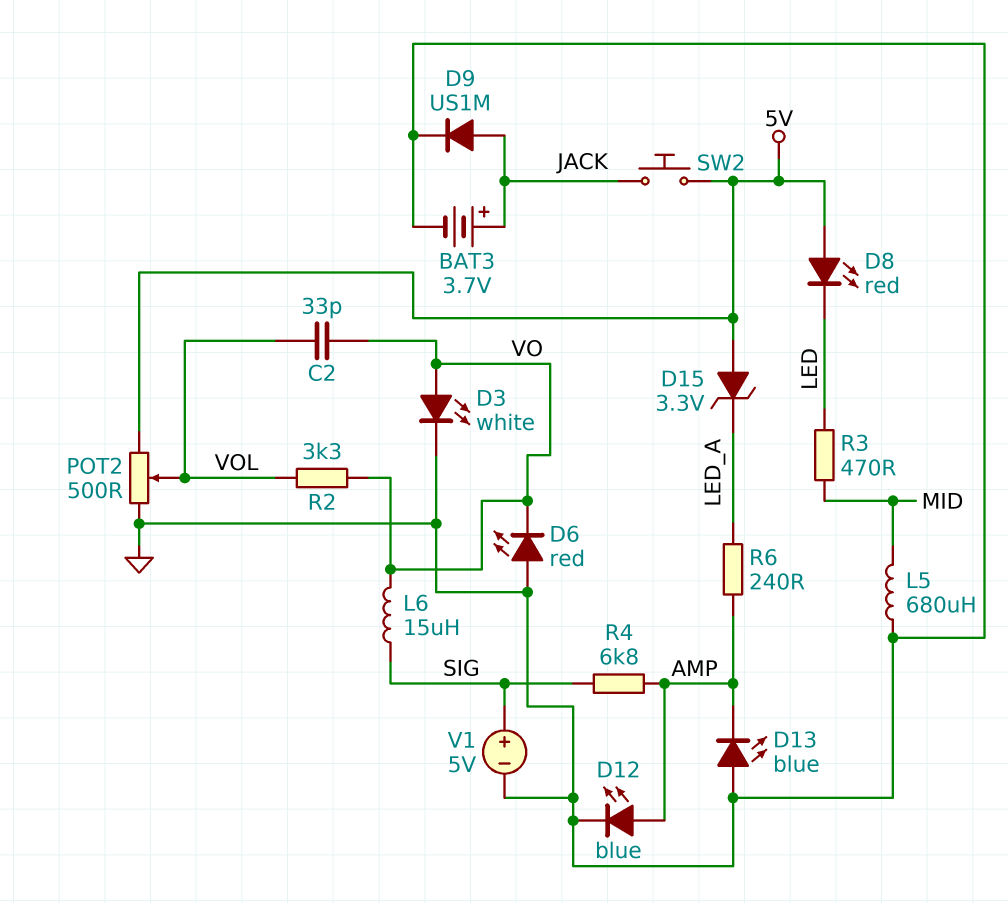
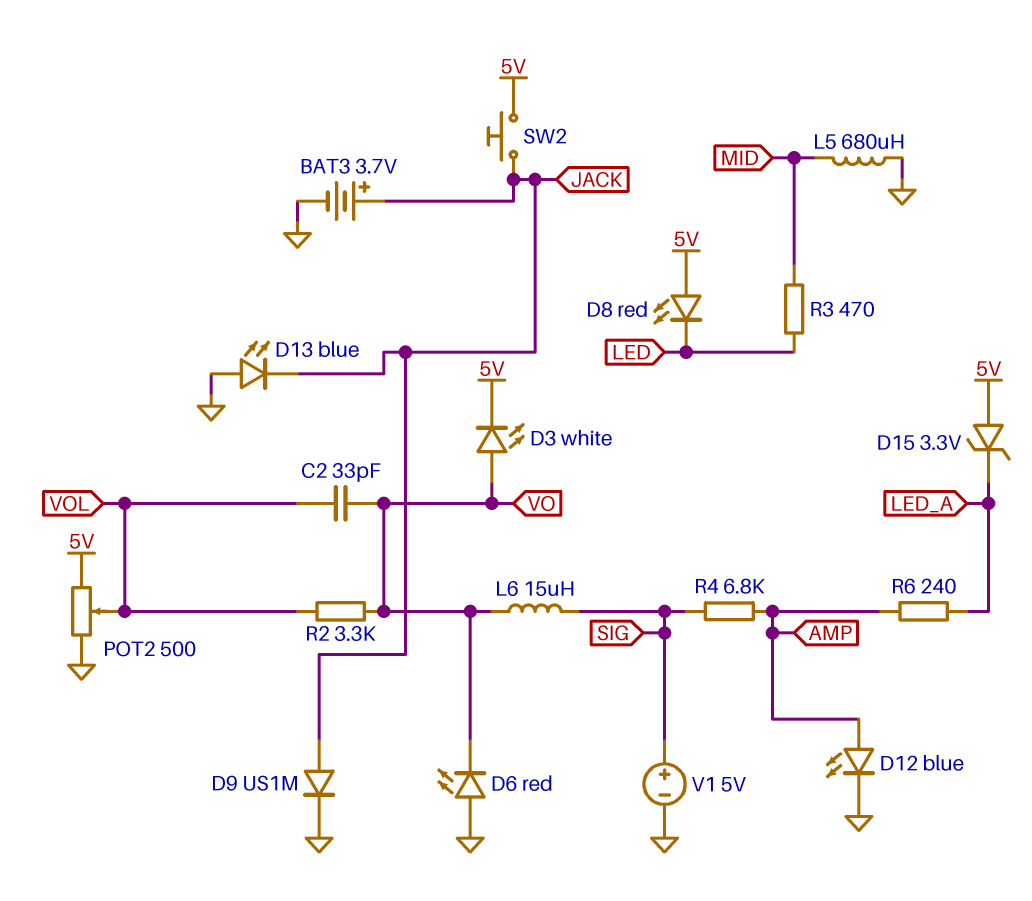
D3: LED white (A VO, K GND) -> LED white (A VO, K 5V)
D13: LED blue (A GND, K AMP) -> LED blue (A GND, K JACK)

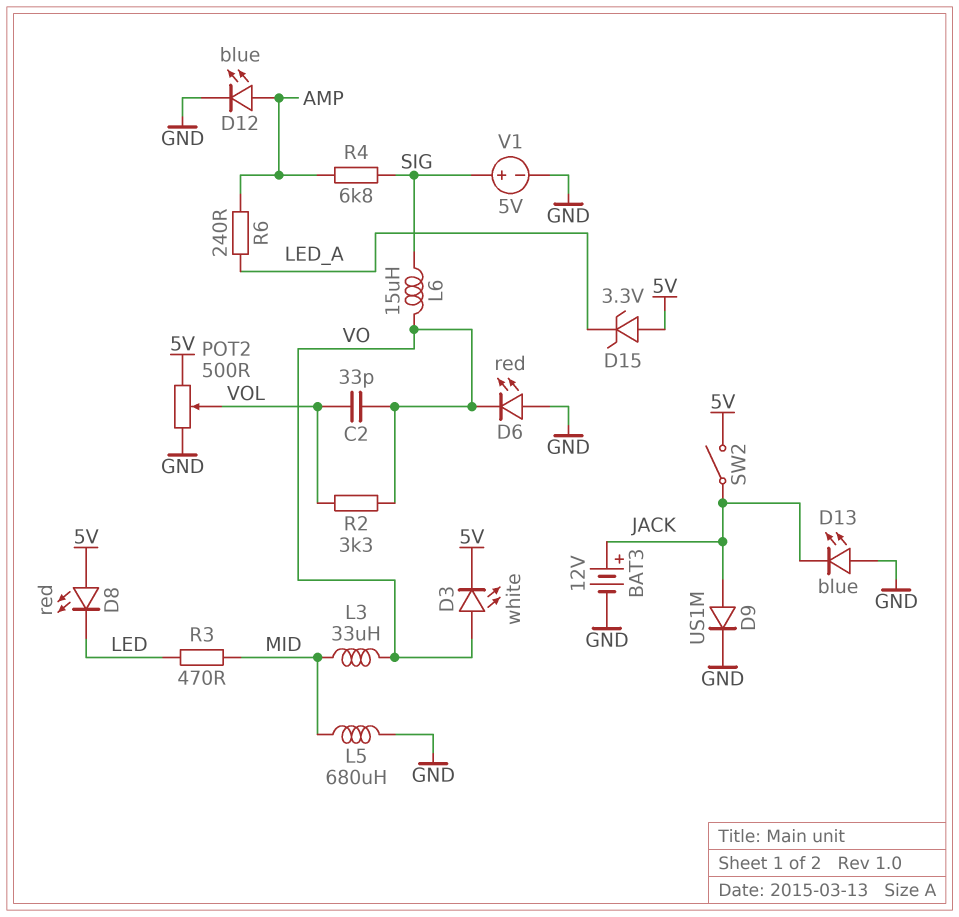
BAT3: 3.7V (plus JACK, minus GND) -> 12V (plus JACK, minus GND)
L3: none -> 33uH (MID, VO)
SW2: button (5V, JACK) -> switch (5V, JACK)

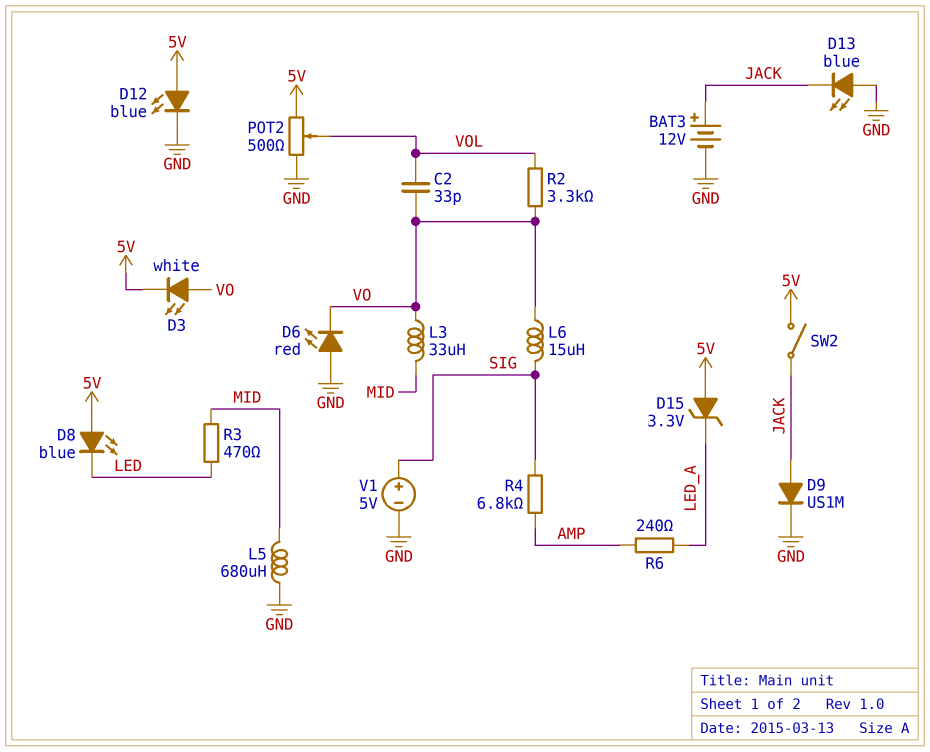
D8: LED red (A 5V, K LED) -> LED blue (A 5V, K LED)
D12: LED blue (A AMP, K GND) -> LED blue (A 5V, K GND)

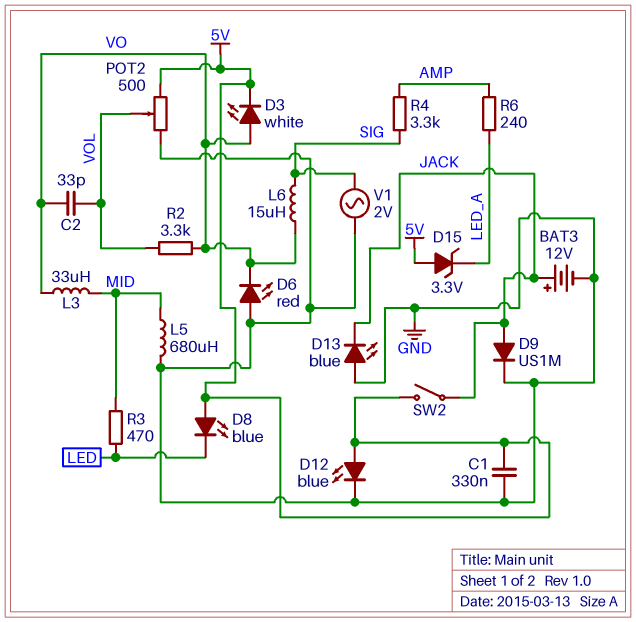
C1: none -> 330nF (5V, GND)
R4: 6.8k (AMP, SIG) -> 3.3k (AMP, SIG)
V1: 5V (plus SIG, minus GND) -> AC 2V (GND, SIG)

